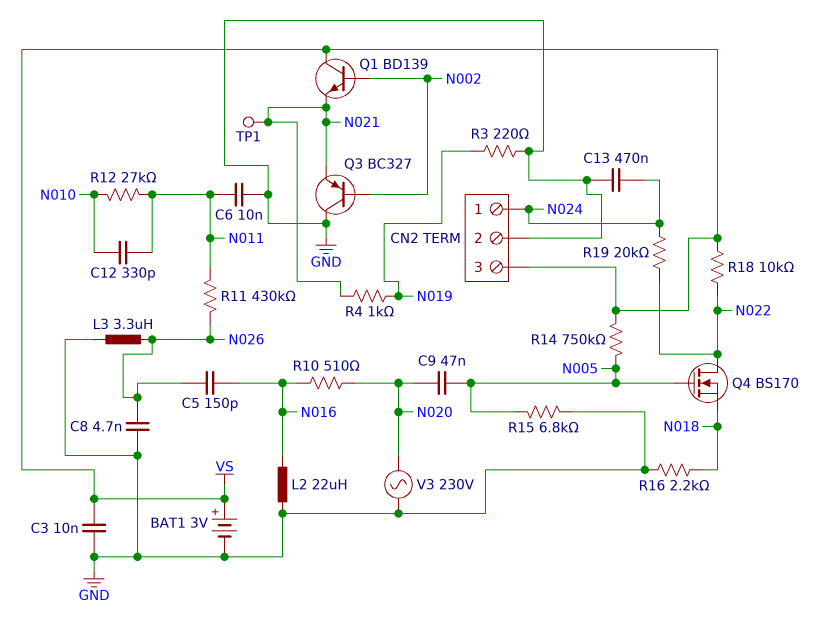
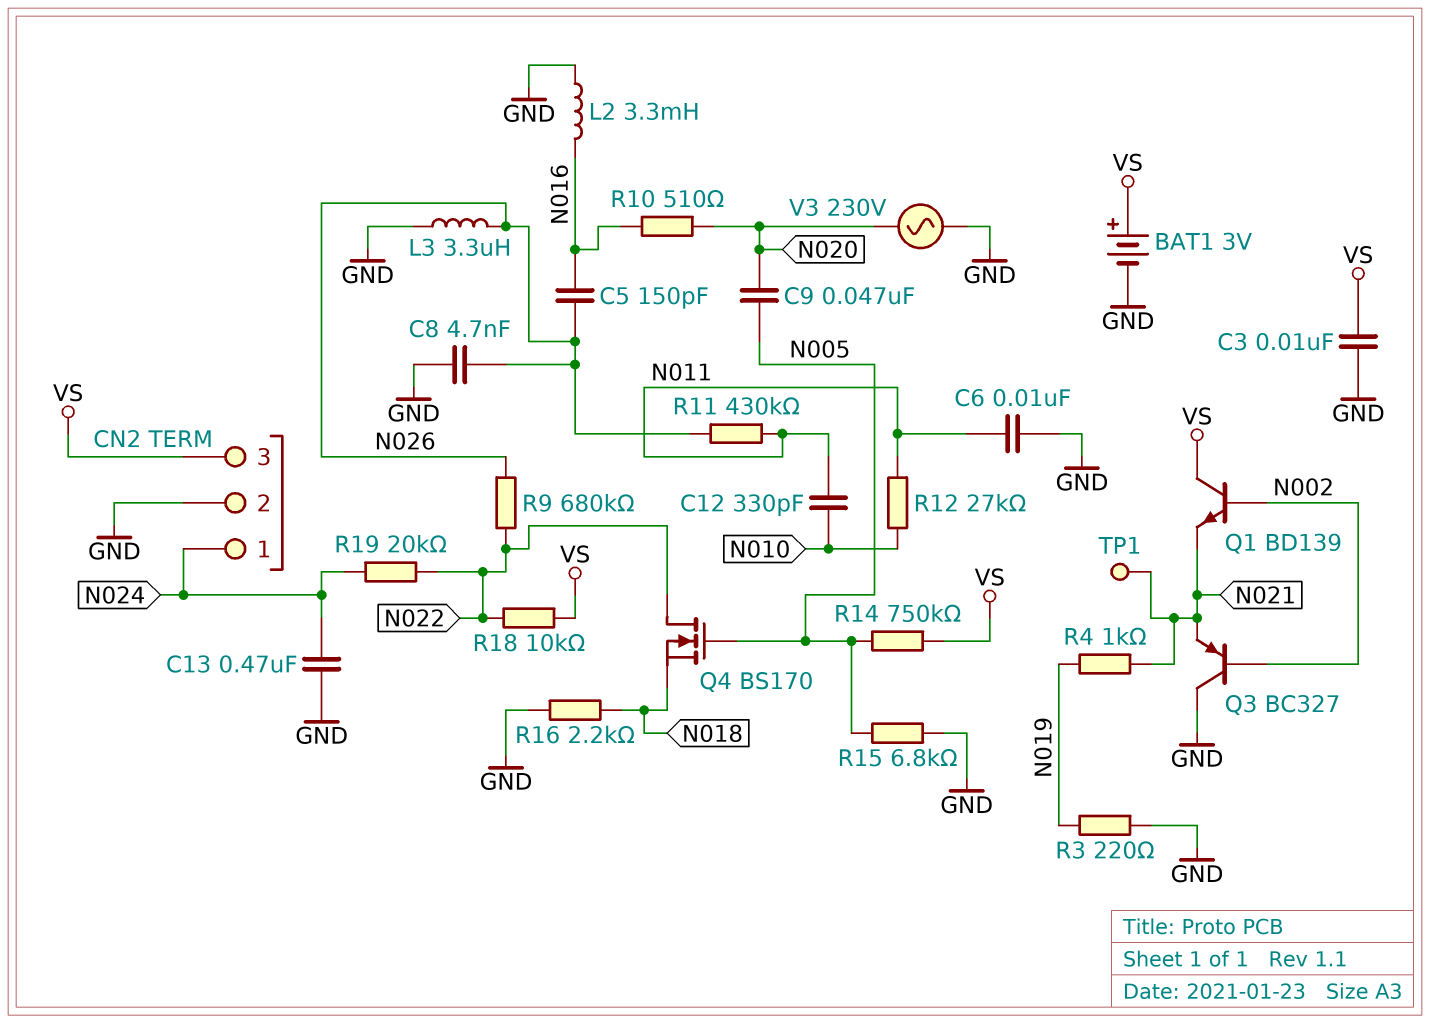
L2: 22uH (GND, N016) -> 3.3mH (GND, N016)
R9: none -> 680k (N022, N026)

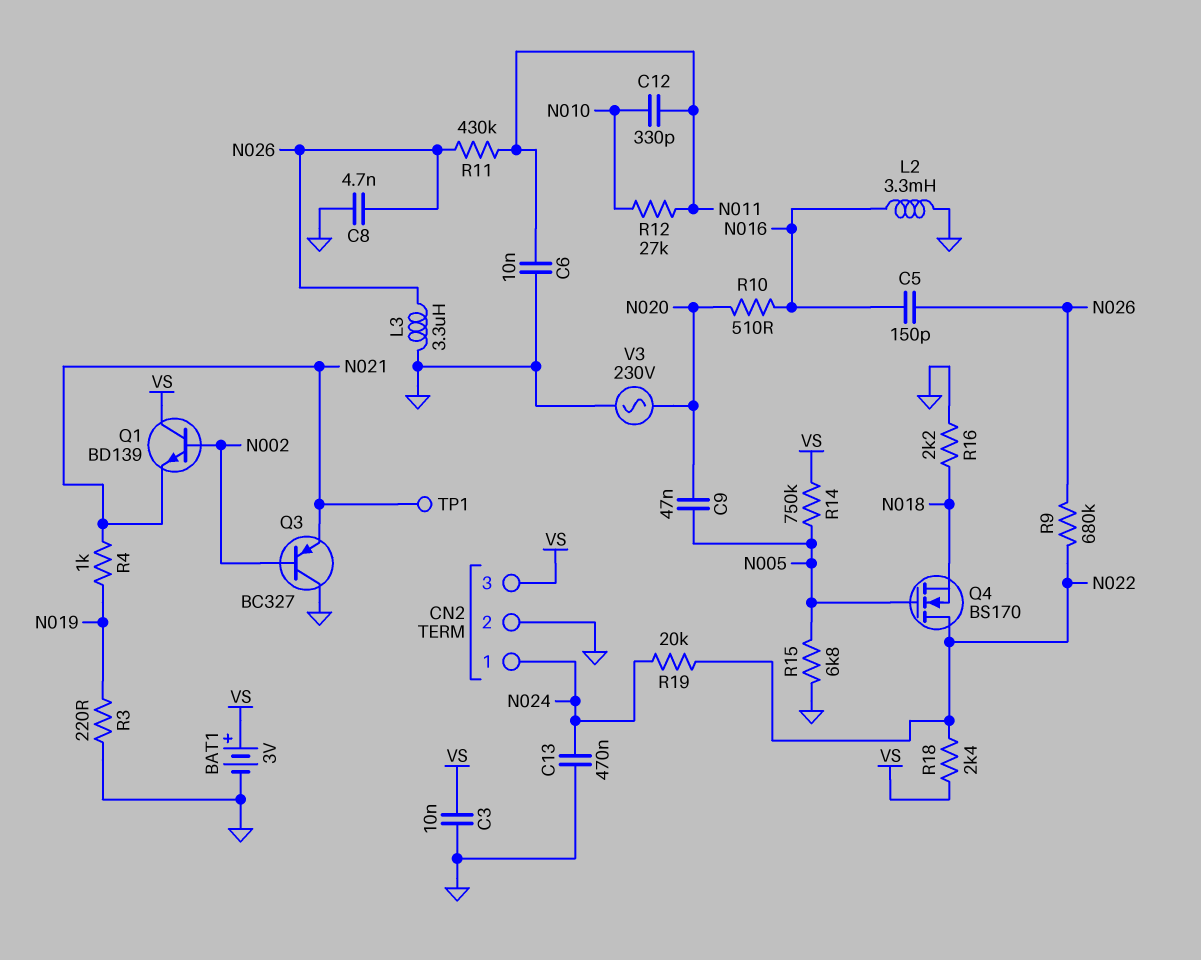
R18: 10k (N022, VS) -> 2.4k (N022, VS)

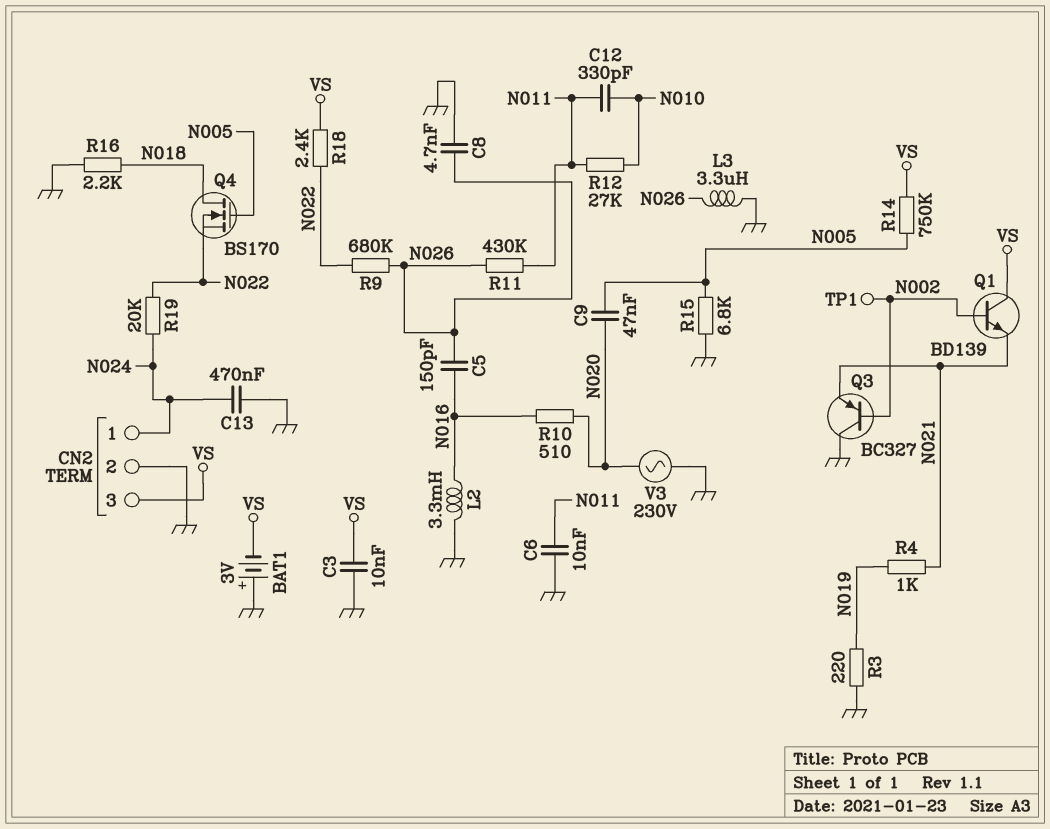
BAT1: 3V (plus VS, minus GND) -> 3V (plus GND, minus VS)
Q4: NMOS BS170 (G N005, D N022, S N018) -> NMOS BS170 (G N005, D N018, S N022)
TP1: test point (N021) -> test point (N002)

